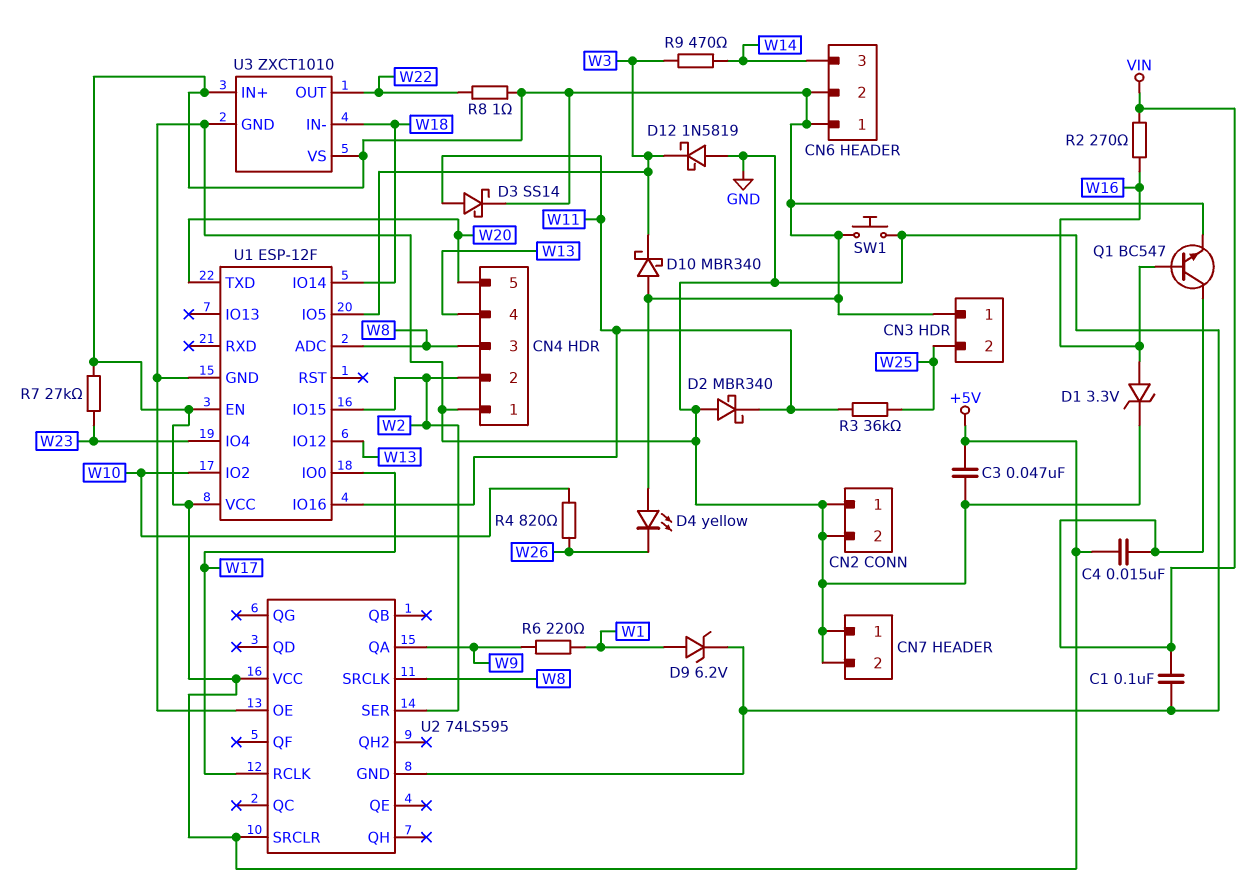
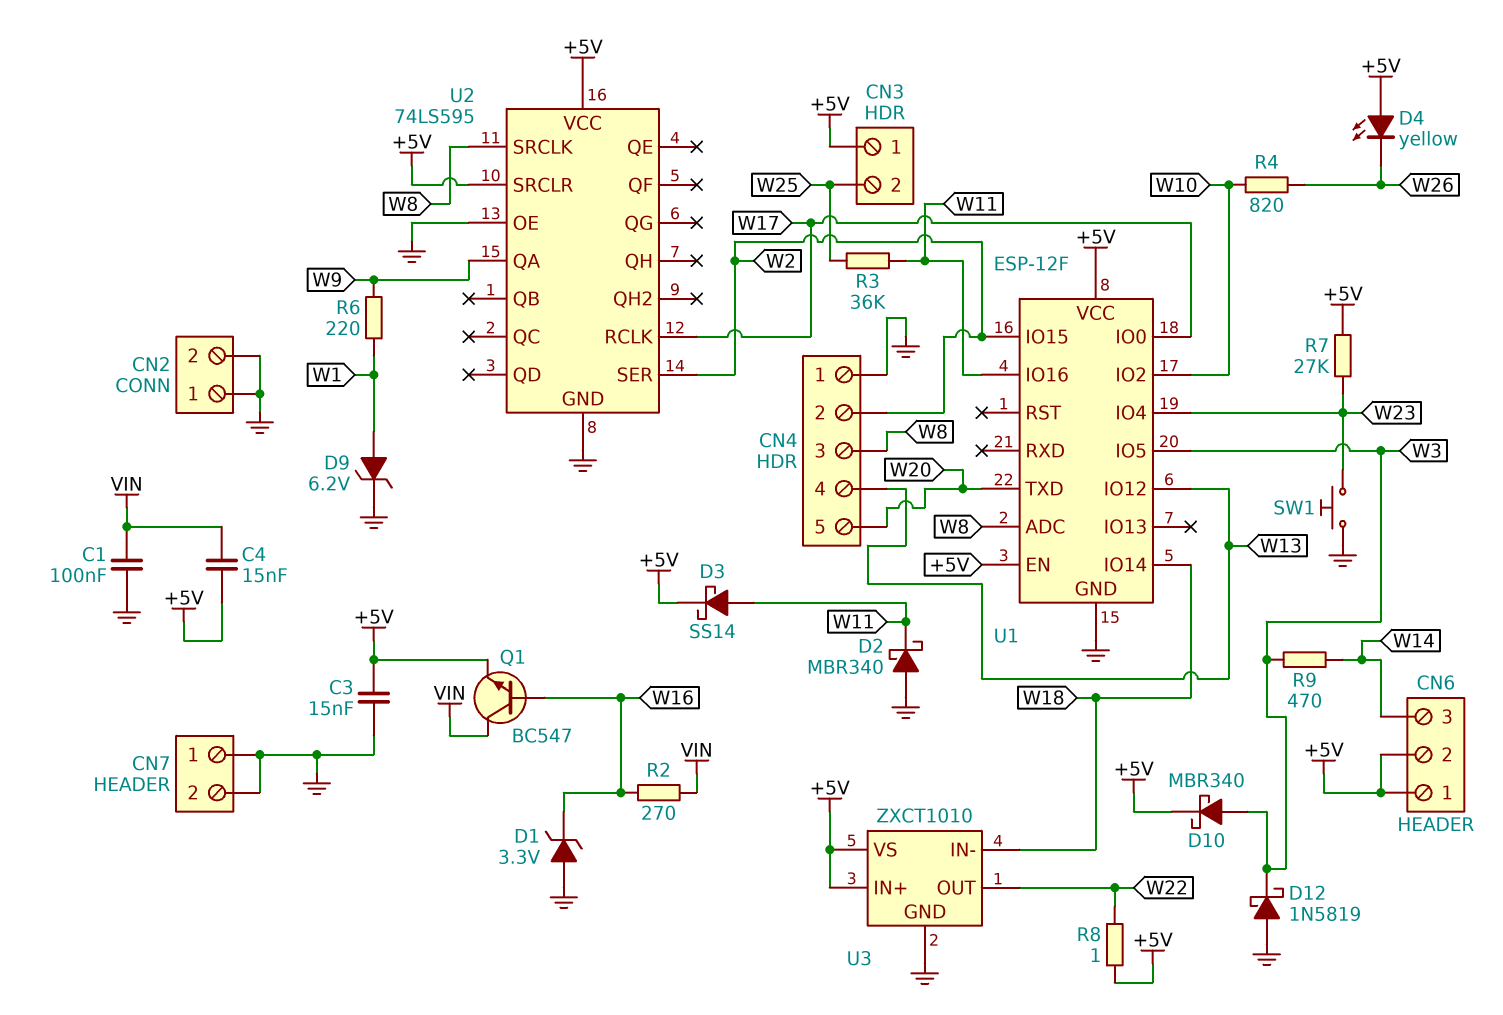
C3: 47nF (+5V, GND) -> 15nF (+5V, GND)
D1: zener 3.3V (A W16, K GND) -> zener 3.3V (A GND, K W16)
D10: schottky MBR340 (A +5V, K W3) -> schottky MBR340 (A W3, K +5V)
SW1: button (+5V, GND) -> button (GND, W23)

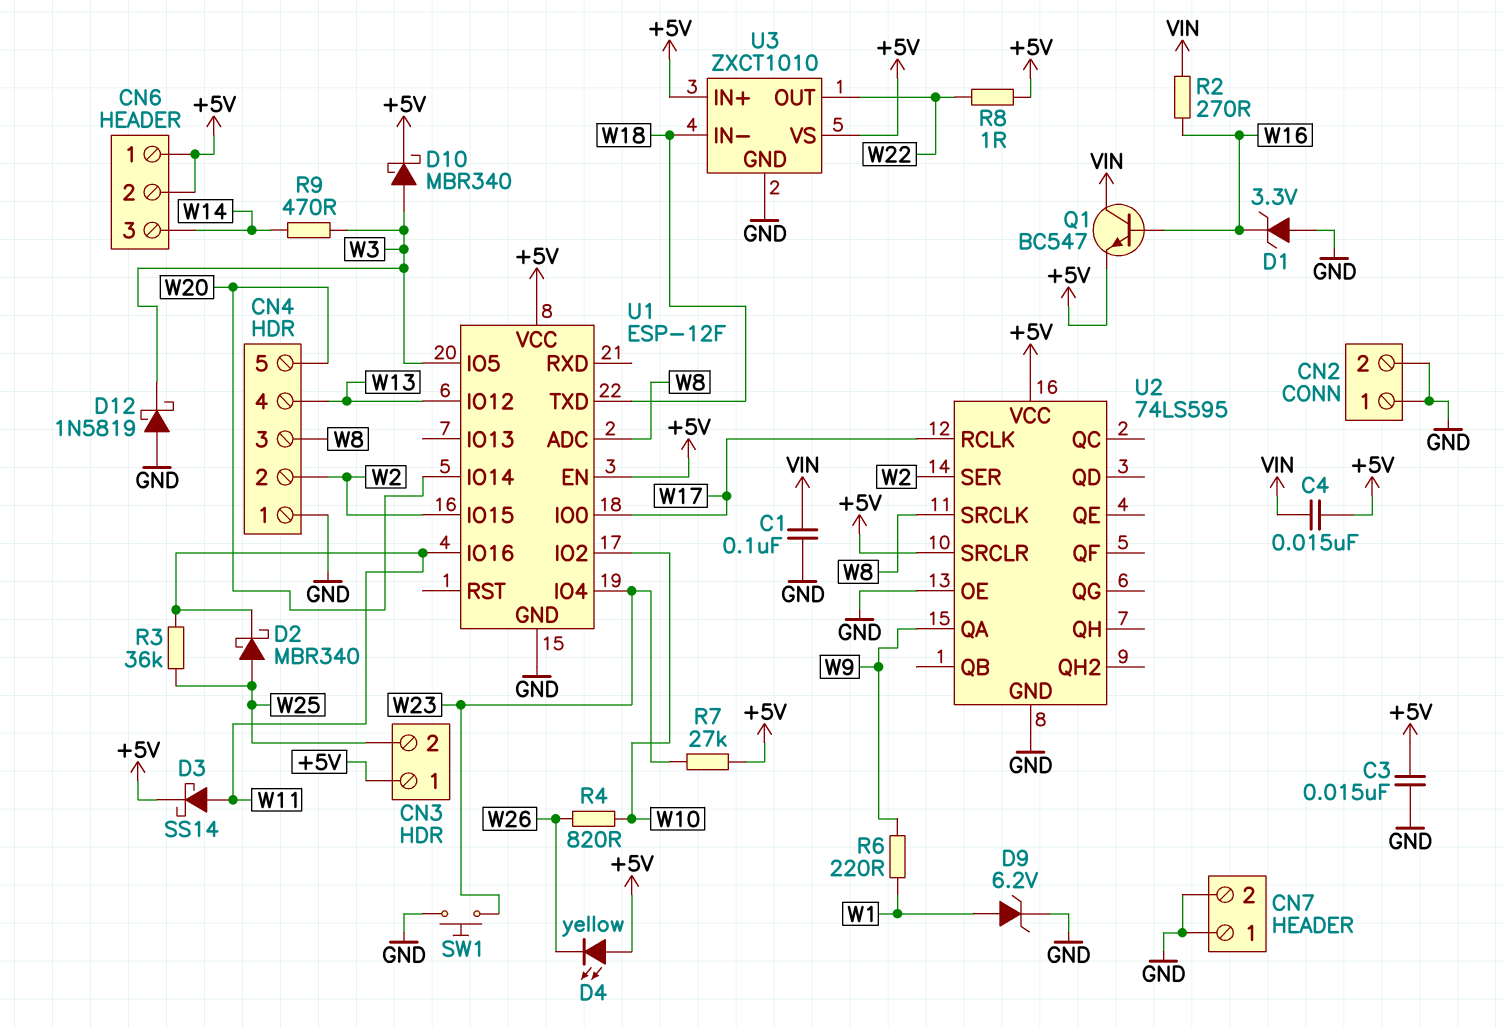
D2: schottky MBR340 (A GND, K W11) -> schottky MBR340 (A W25, K W11)
U1 pin IO14: W18 -> W20
U1 pin TXD: W20 -> W18

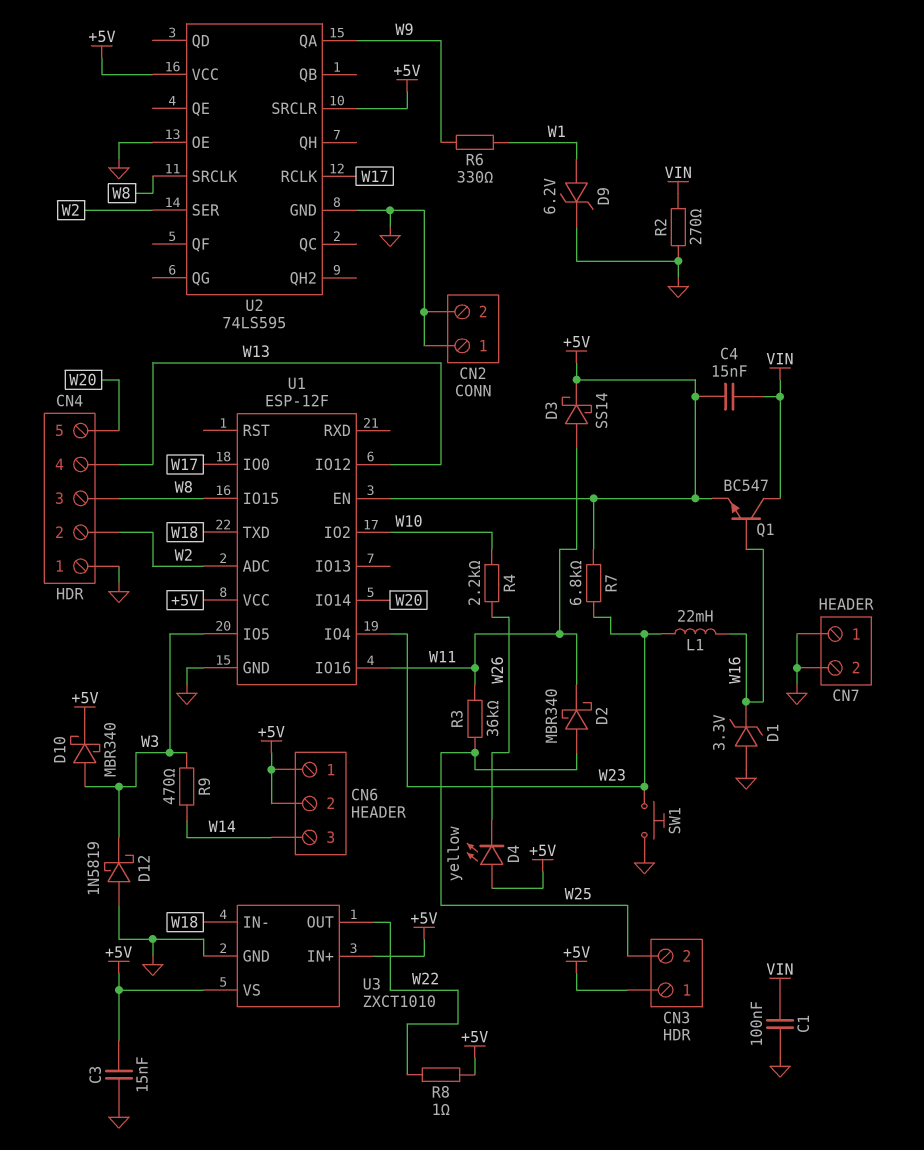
L1: none -> 22mH (W16, W23)
R2: 270 (VIN, W16) -> 270 (GND, VIN)
R4: 820 (W10, W26) -> 2.2k (W10, W26)
R6: 220 (W1, W9) -> 330 (W1, W9)
R7: 27k (+5V, W23) -> 6.8k (+5V, W23)
U1 pin ADC: W8 -> W2
U1 pin IO15: W2 -> W8

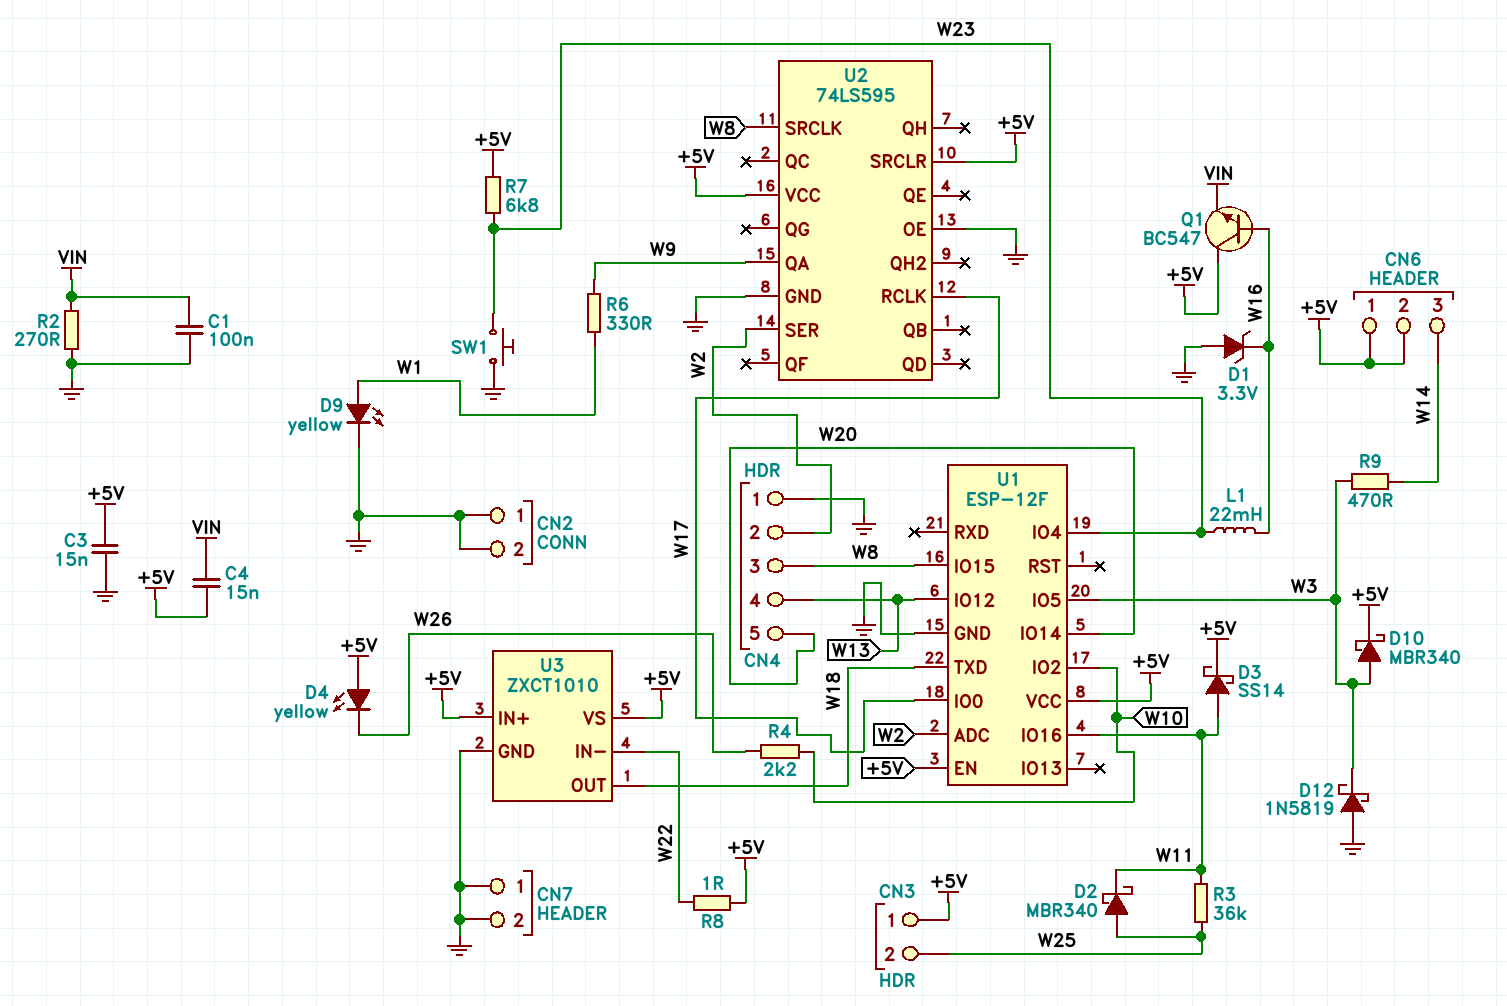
D9: zener 6.2V (A W1, K GND) -> LED yellow (A W1, K GND)
Q1: NPN BC547 (B W16, C VIN, E +5V) -> NPN BC547 (B W16, C +5V, E VIN)
U3 pin IN-: W18 -> W22
U3 pin OUT: W22 -> W18

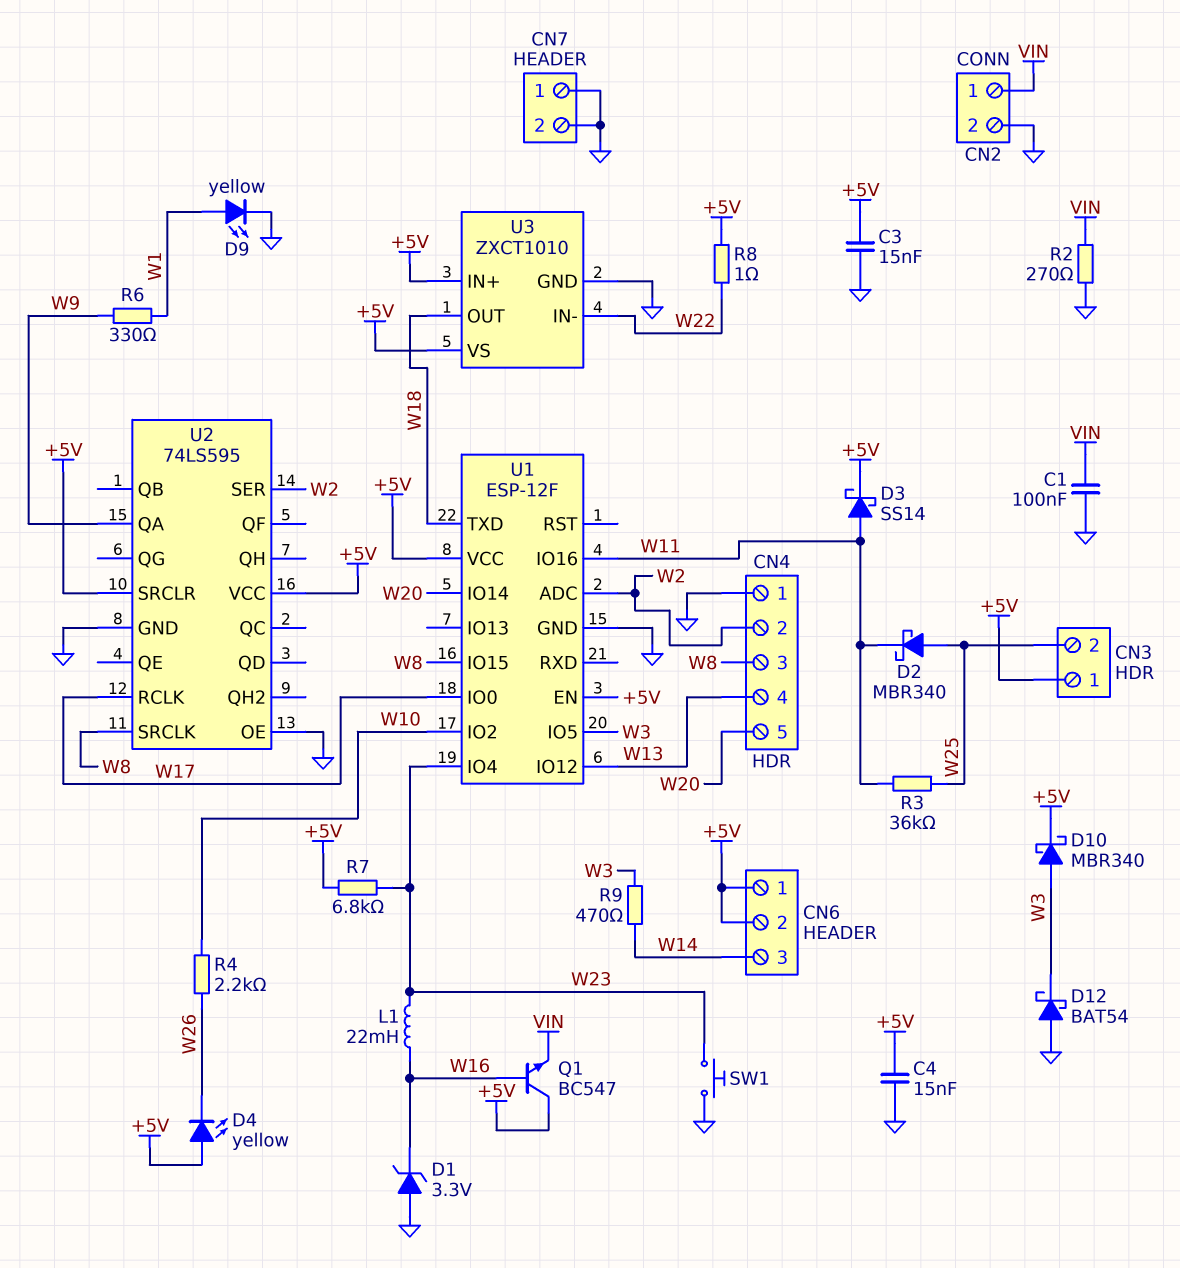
C4: 15nF (+5V, VIN) -> 15nF (+5V, GND)
CN2 pin 1: GND -> VIN
D12: schottky 1N5819 (A GND, K W3) -> schottky BAT54 (A GND, K W3)

